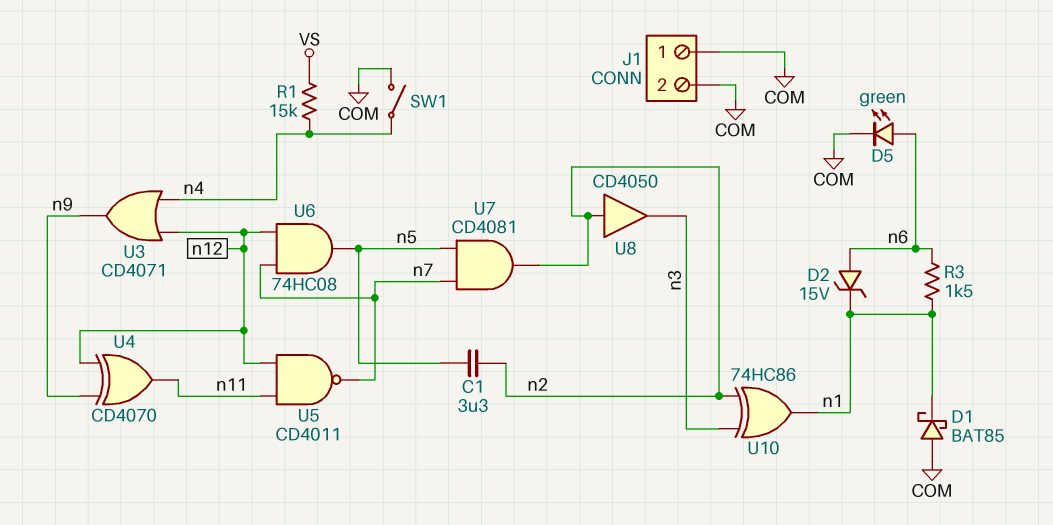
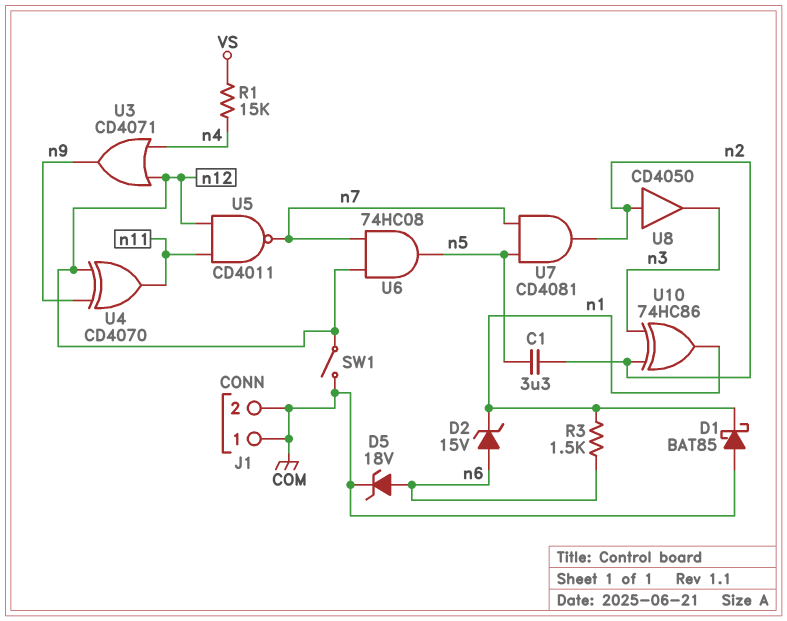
D5: LED green (A n6, K COM) -> zener 18V (A n6, K COM)
SW1: switch (COM, n4) -> switch (COM, n12)

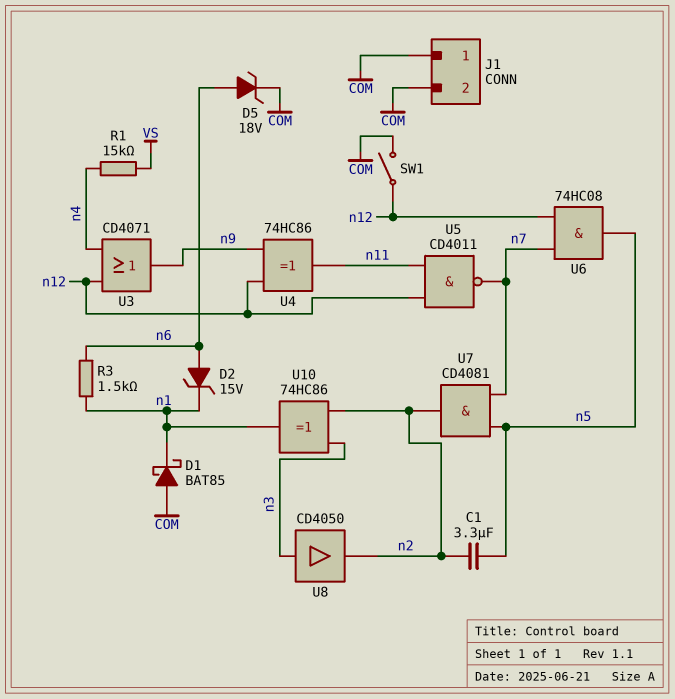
U4: XOR CD4070 (in n9, in n12, out n11) -> XOR 74HC86 (in n9, in n12, out n11)
U8: buffer CD4050 (in n2, out n3) -> buffer CD4050 (in n3, out n2)

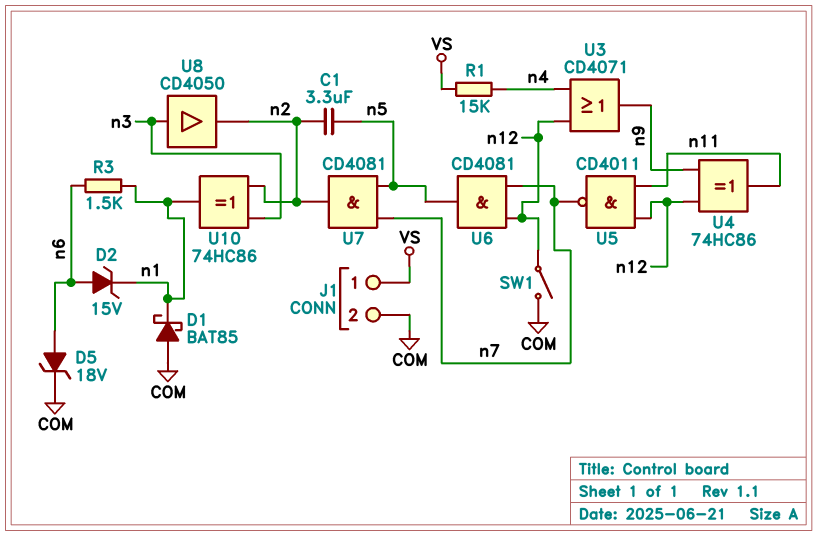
J1 pin 1: COM -> VS
U6: AND 74HC08 (in n7, in n12, out n5) -> AND CD4081 (in n7, in n12, out n5)

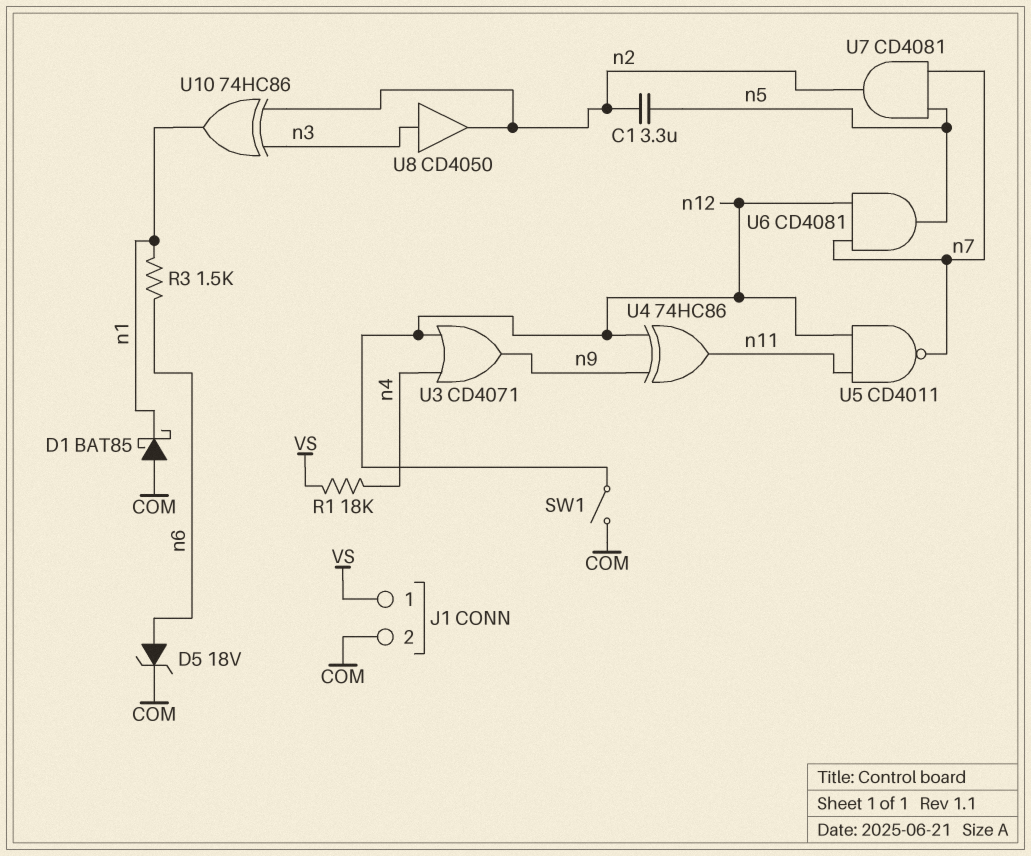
D2: zener 15V (A n6, K n1) -> none
R1: 15k (VS, n4) -> 18k (VS, n4)

